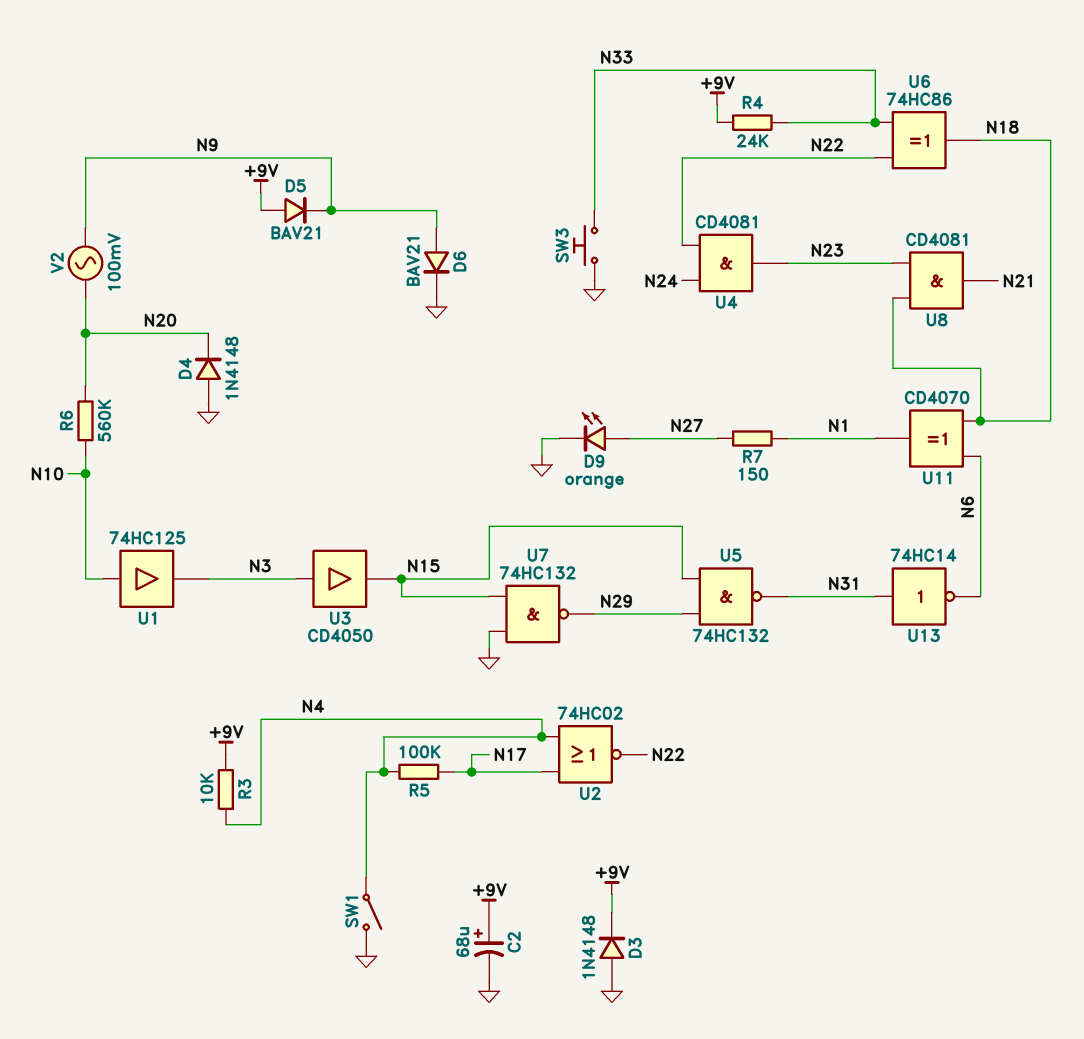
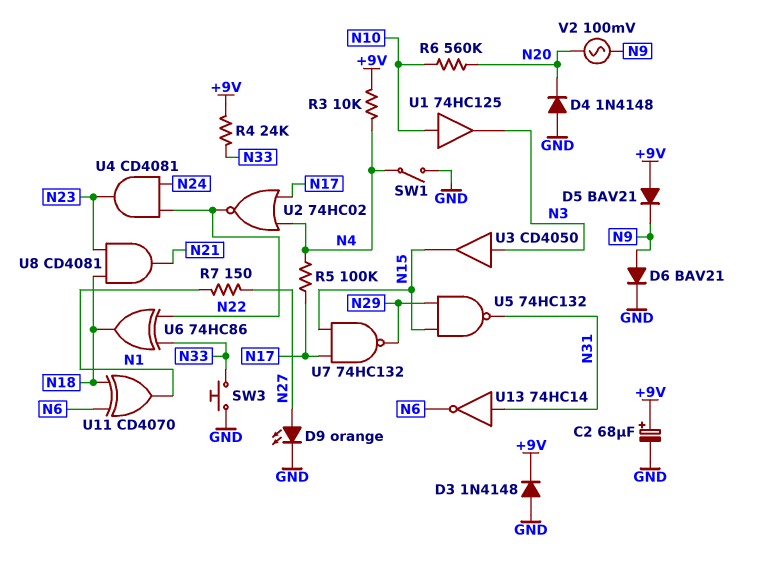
U7: NAND 74HC132 (in GND, in N15, out N29) -> NAND 74HC132 (in N15, in N17, out N29)

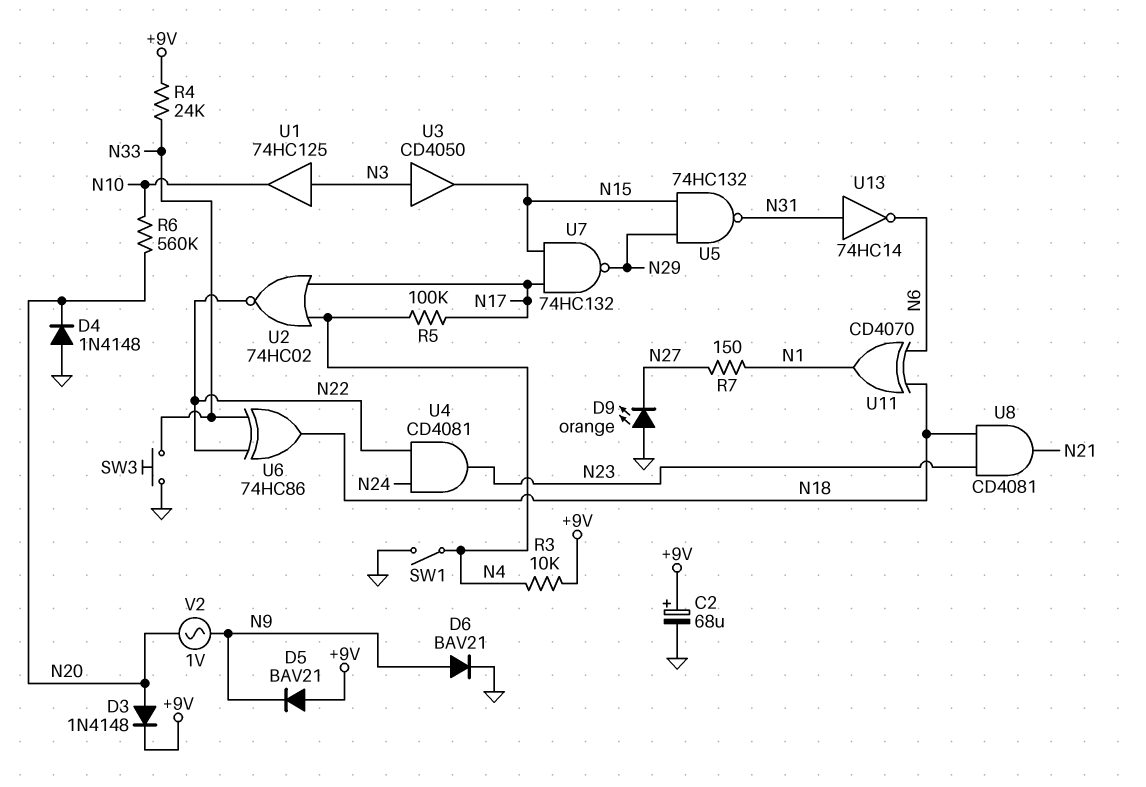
D3: diode 1N4148 (A GND, K +9V) -> diode 1N4148 (A N20, K +9V)
D9: LED orange (A N27, K GND) -> LED orange (A GND, K N27)
U1: buffer 74HC125 (in N10, out N3) -> buffer 74HC125 (in N3, out N10)
V2: AC 100mV (N9, N20) -> AC 1V (N9, N20)

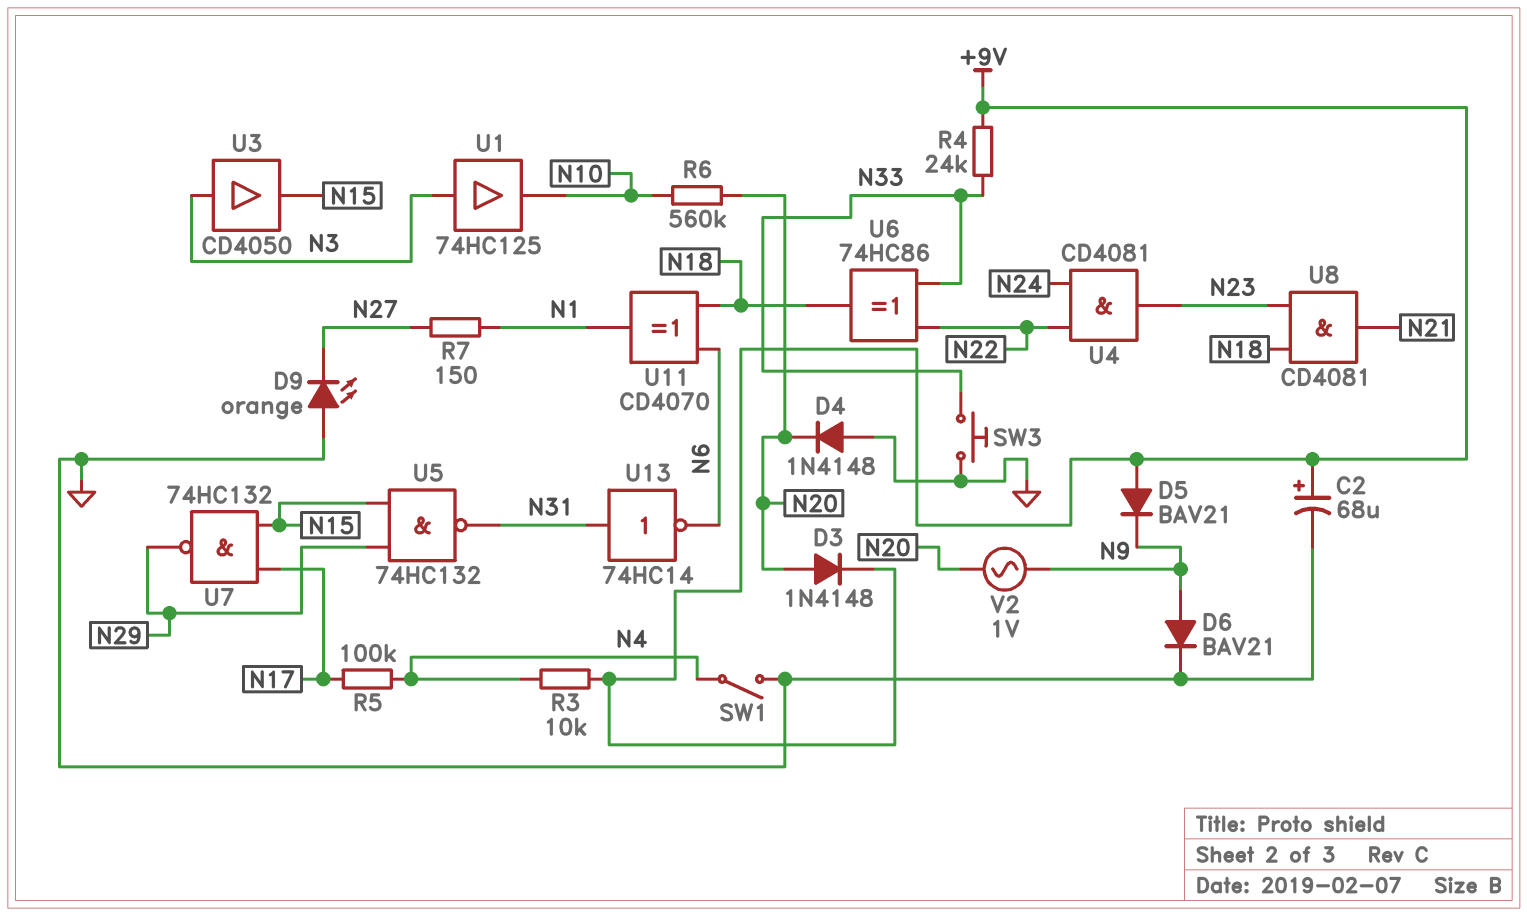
U2: NOR 74HC02 (in N4, in N17, out N22) -> none

